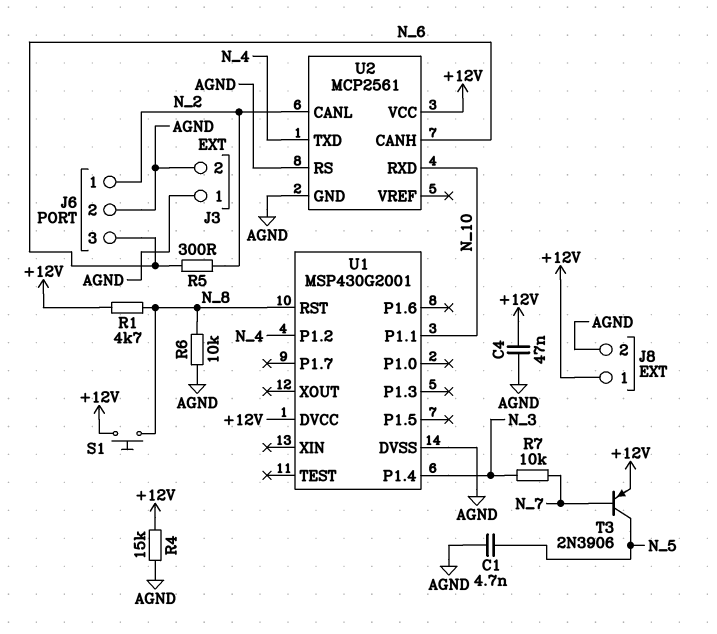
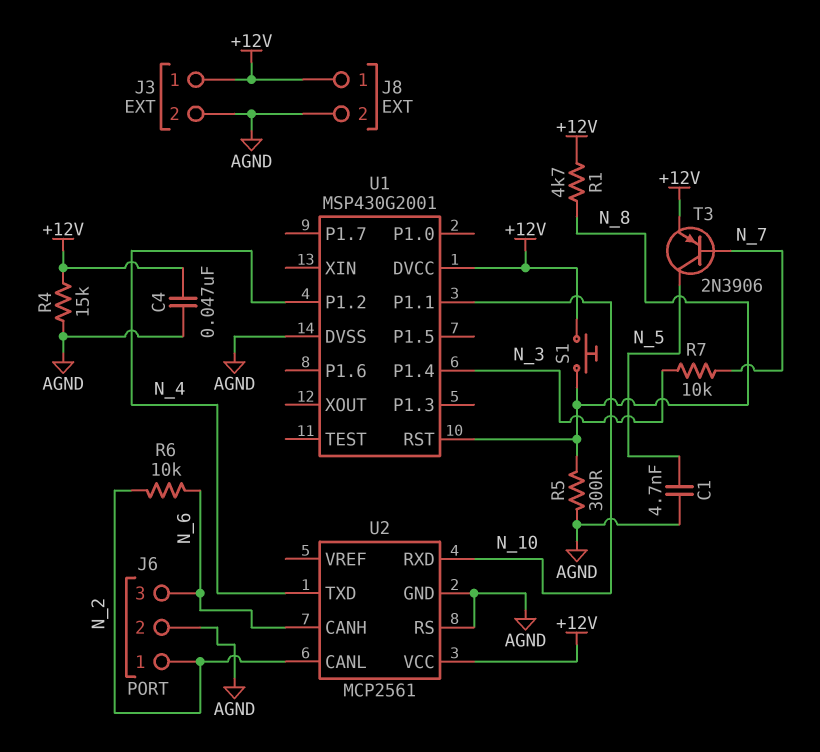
J3 pin 1: AGND -> +12V
R5: 300 (N_2, N_6) -> 300 (AGND, N_8)
R6: 10k (AGND, N_8) -> 10k (N_2, N_6)

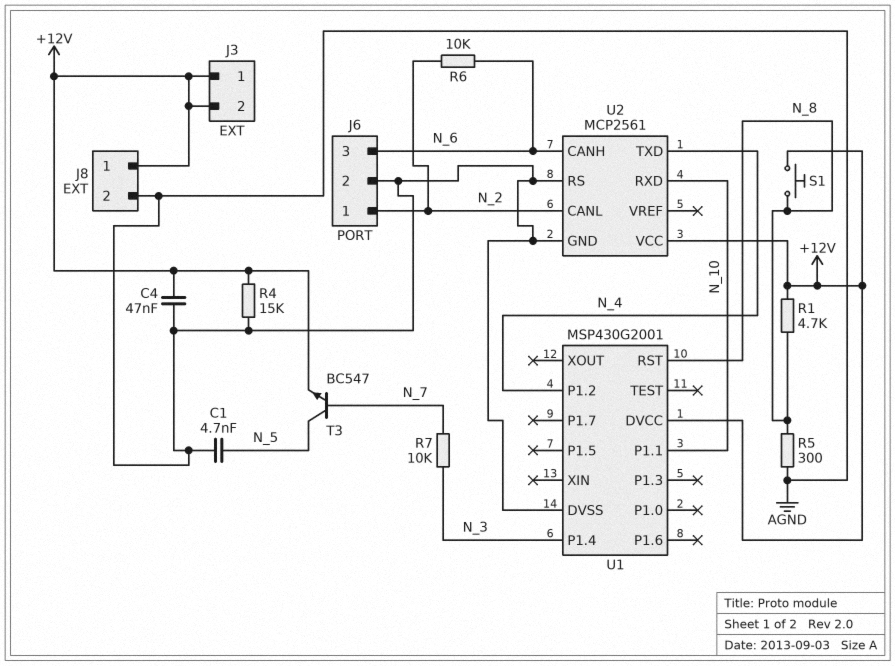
J3 pin 2: AGND -> +12V
T3: PNP 2N3906 (B N_7, C N_5, E +12V) -> NPN BC547 (B N_7, C N_5, E +12V)

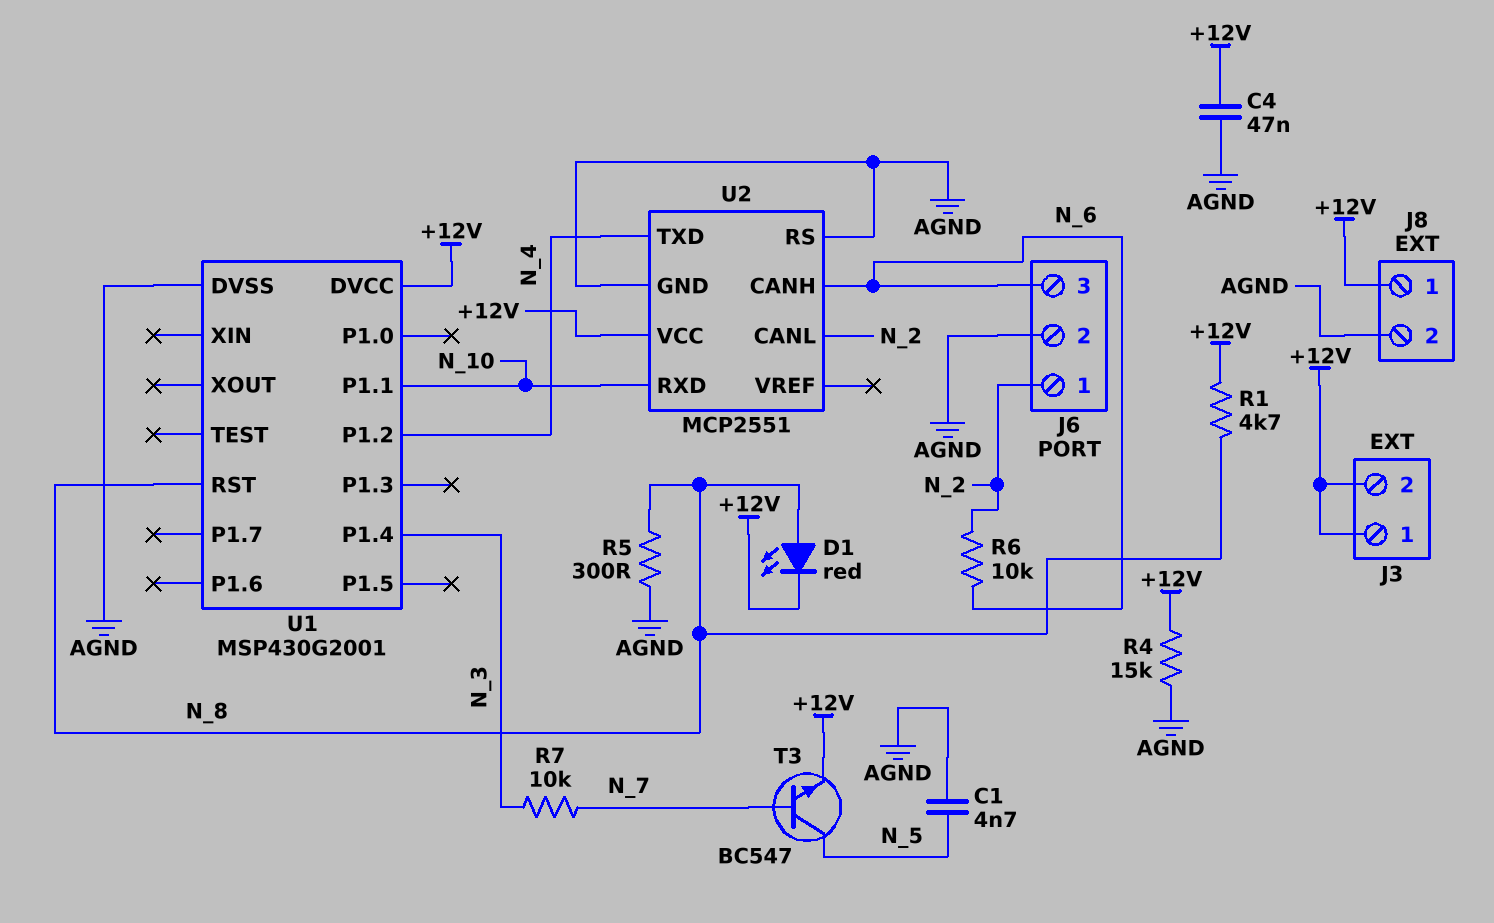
D1: none -> LED red (A N_8, K +12V)
S1: button (+12V, N_8) -> none
U2: MCP2561 -> MCP2551

